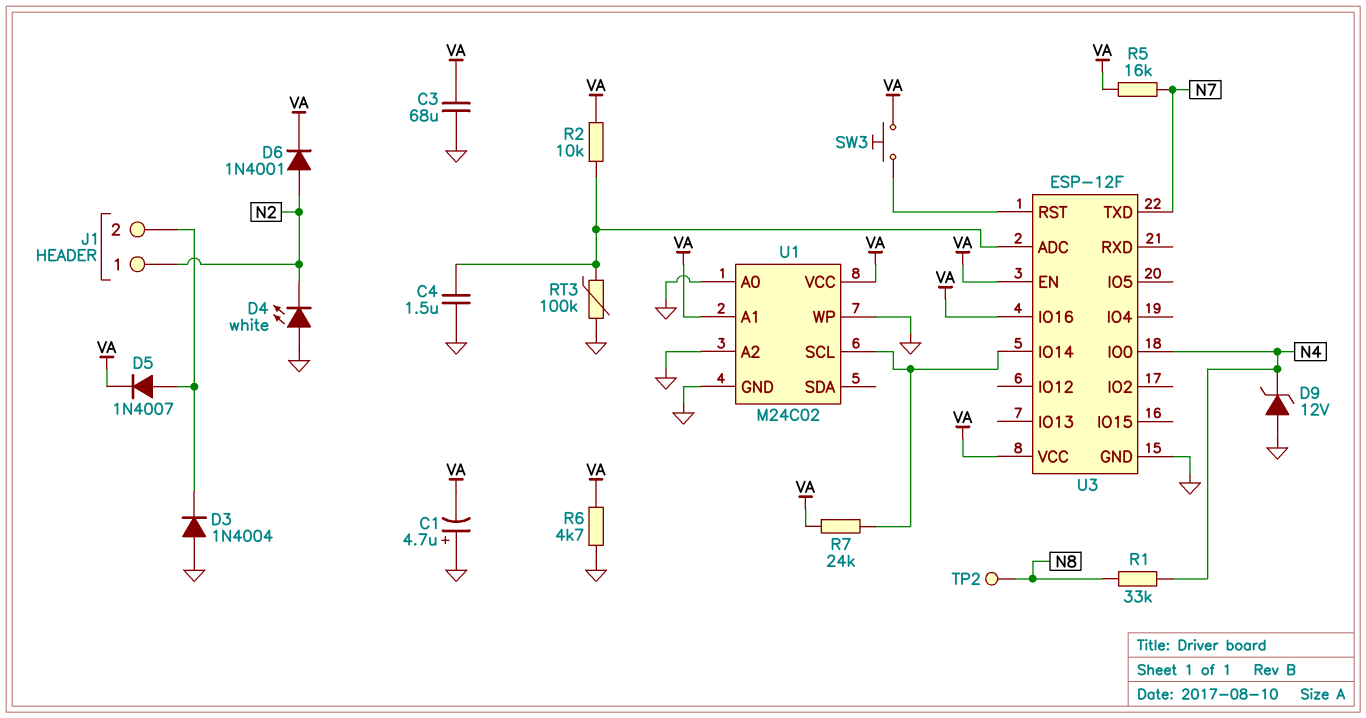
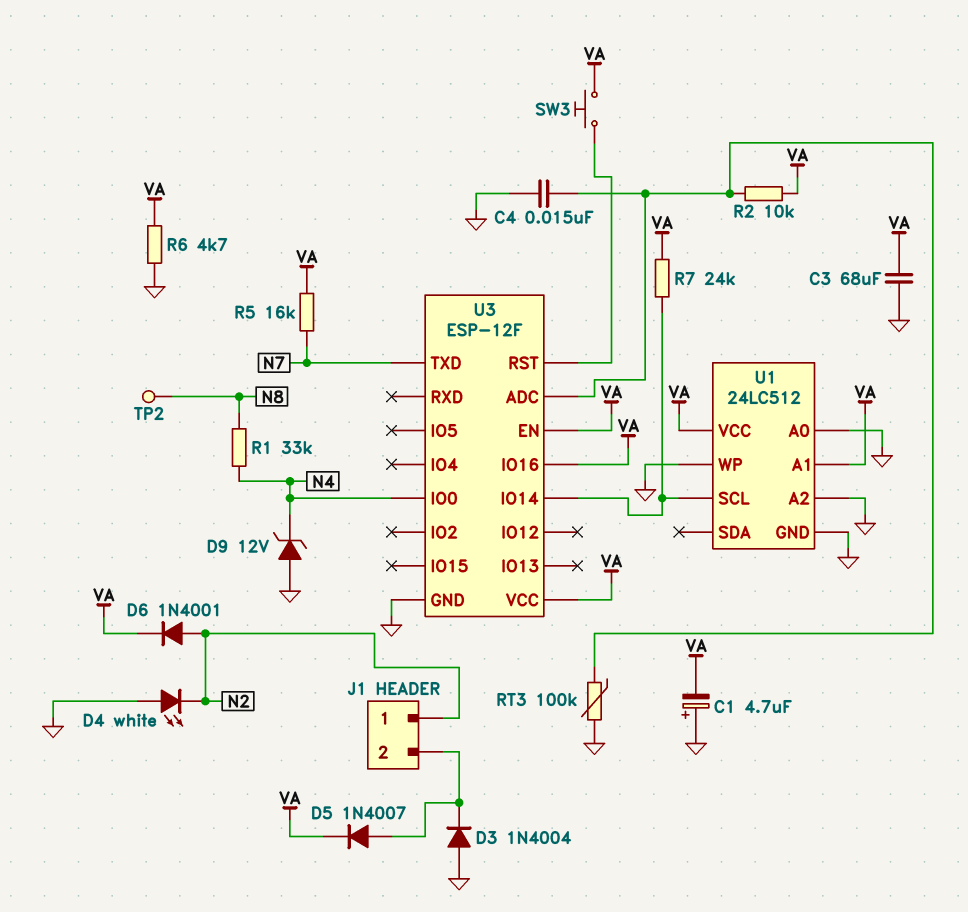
C4: 1.5uF (GND, U3/ADC) -> 15nF (GND, U3/ADC)
U1: M24C02 -> 24LC512

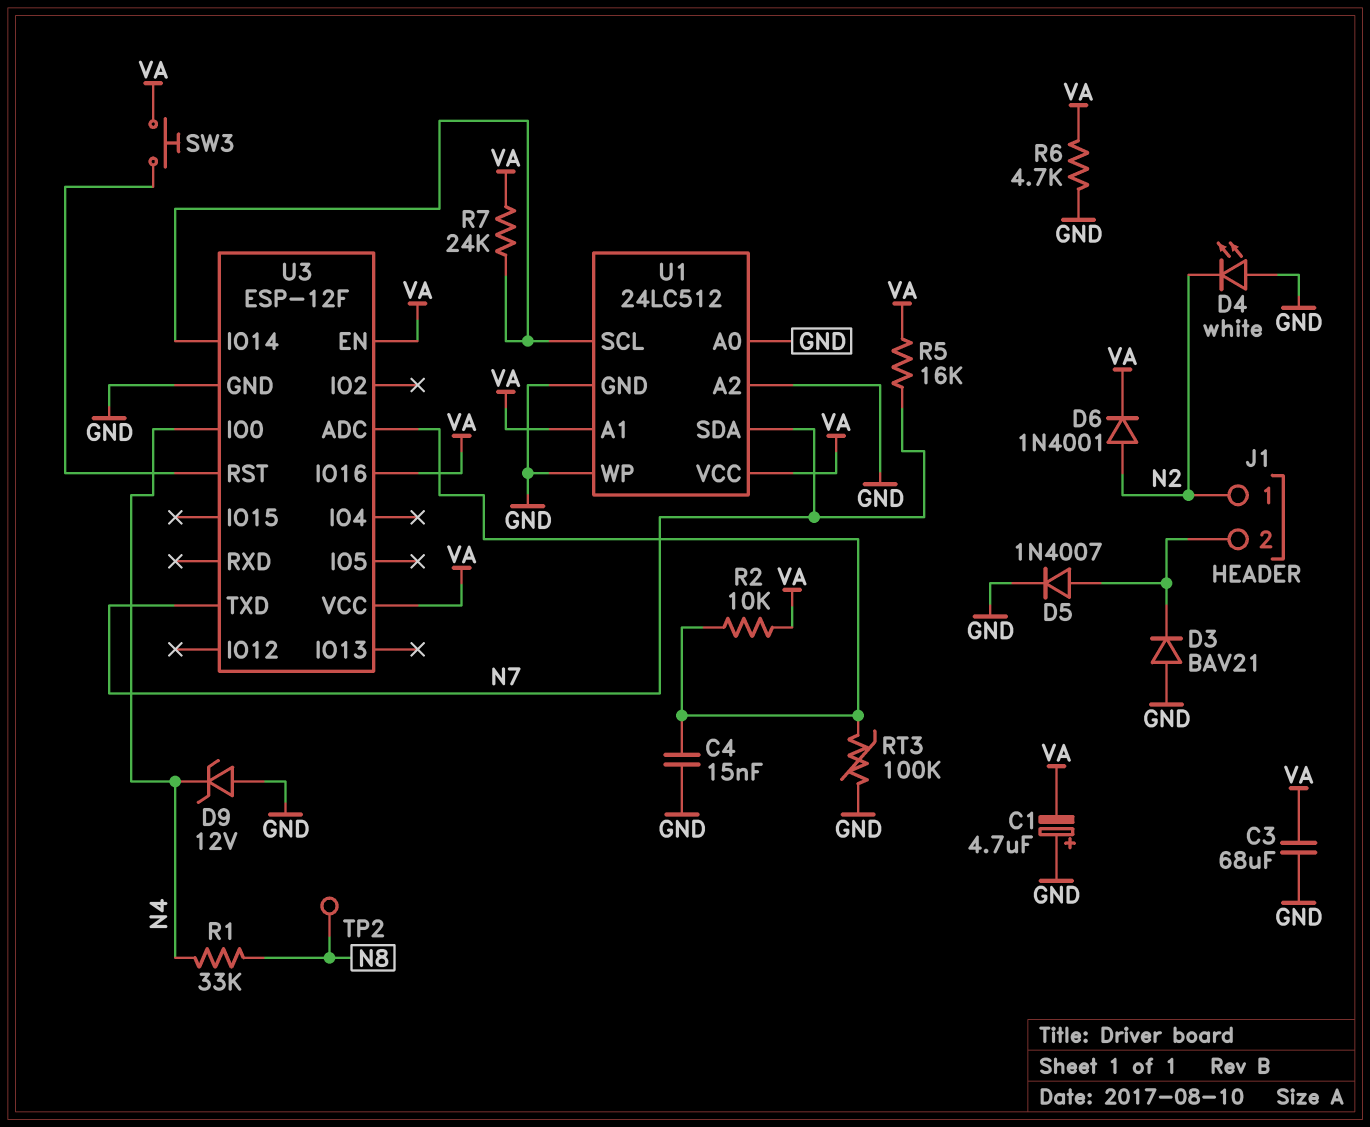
D3: diode 1N4004 (A GND, K J1/2) -> diode BAV21 (A GND, K J1/2)
D5: diode 1N4007 (A J1/2, K VA) -> diode 1N4007 (A J1/2, K GND)
U1 pin SDA: none -> N7

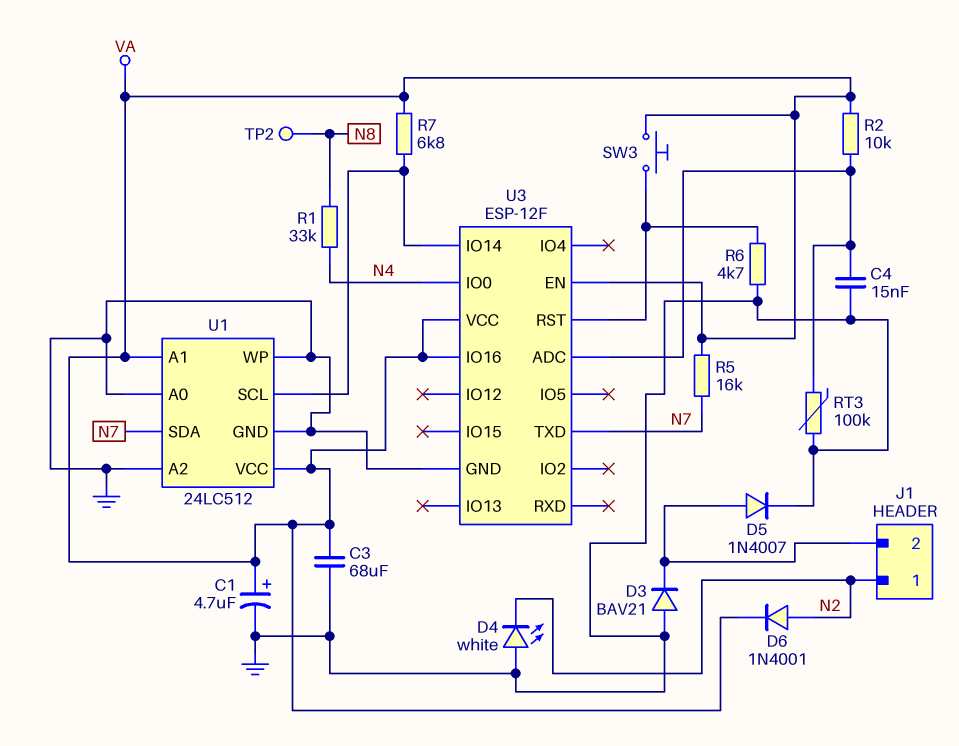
C1: 4.7uF (plus GND, minus VA) -> 4.7uF (plus VA, minus GND)
D9: zener 12V (A GND, K N4) -> none
R6: 4.7k (GND, VA) -> 4.7k (GND, U3/RST)
R7: 24k (U1/SCL, VA) -> 6.8k (U1/SCL, VA)

